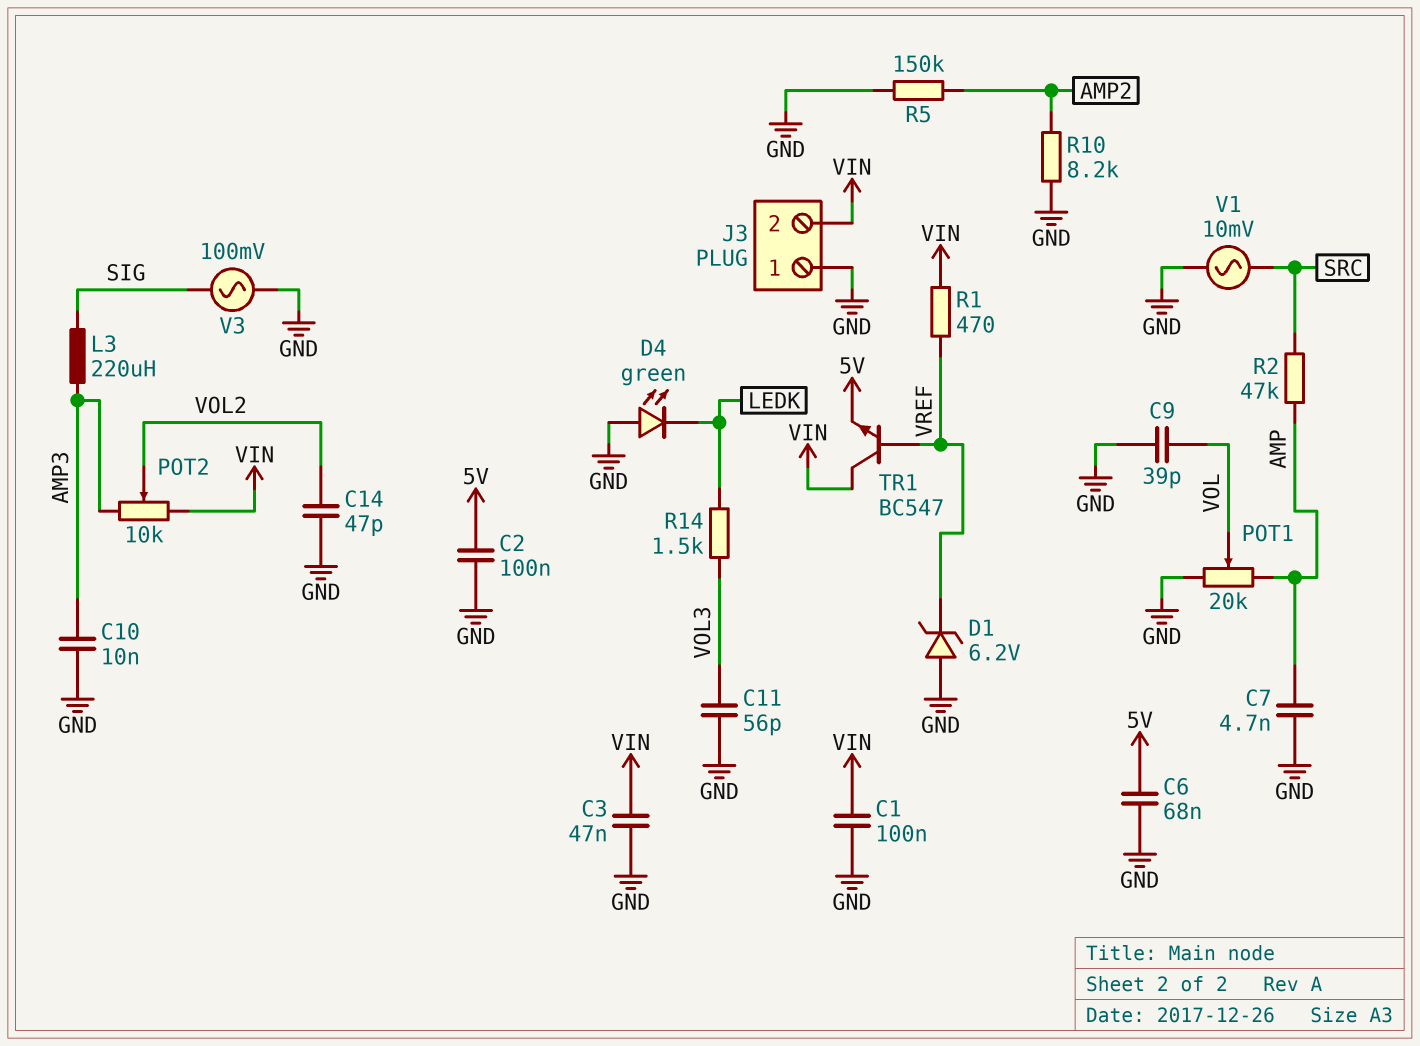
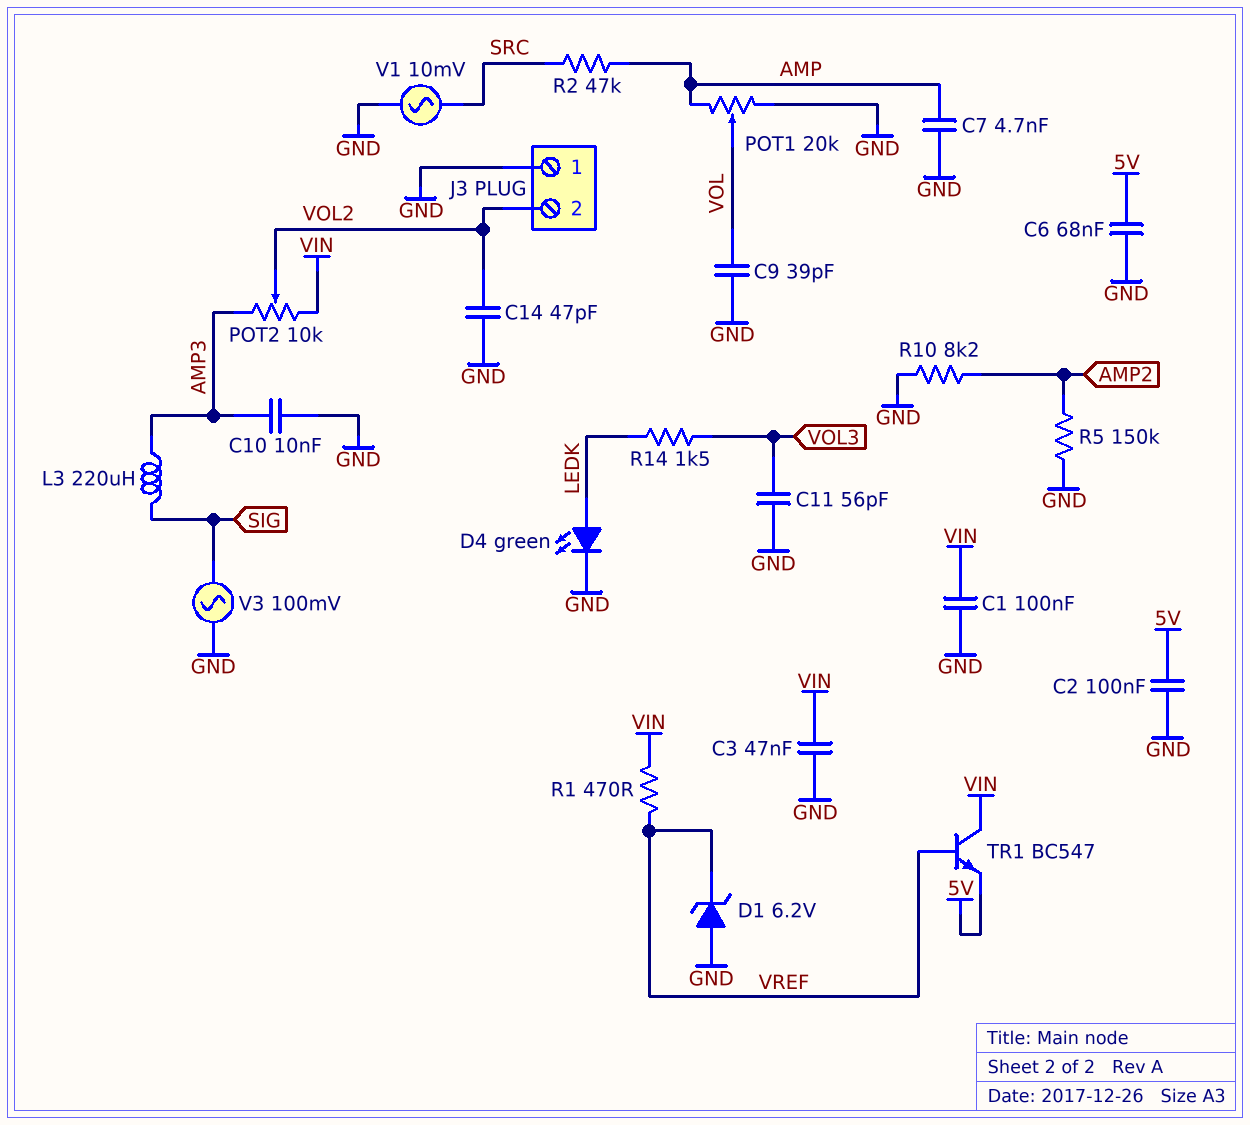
D4: LED green (A GND, K LEDK) -> LED green (A LEDK, K GND)
J3 pin 2: VIN -> VOL2

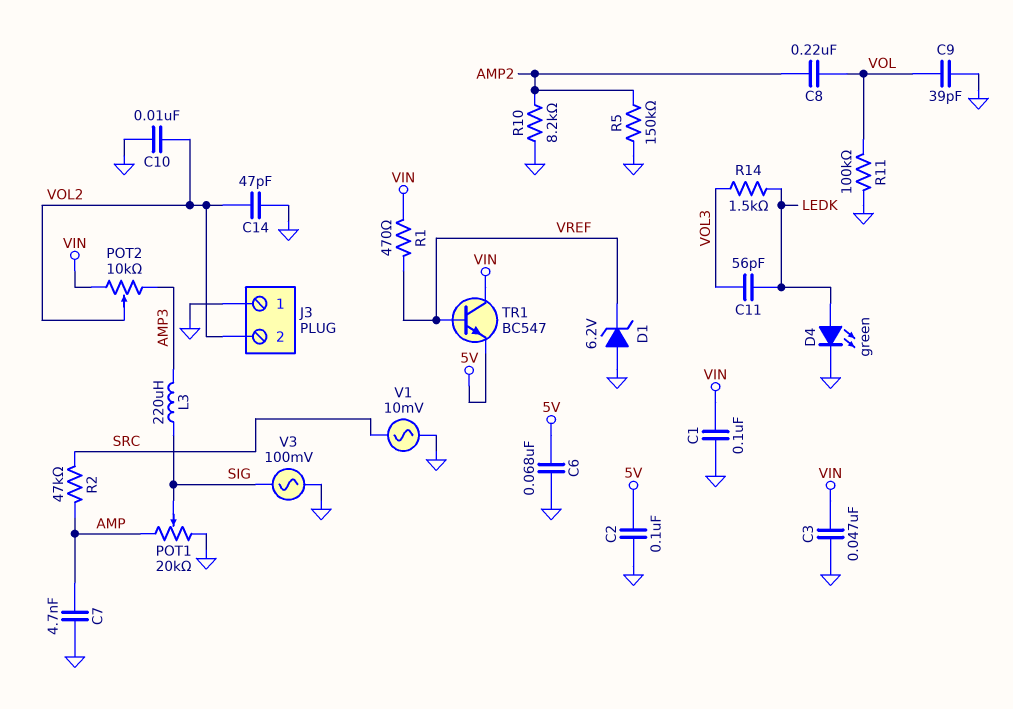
C8: none -> 220nF (AMP2, VOL)
C10: 10nF (AMP3, GND) -> 10nF (GND, VOL2)
C11: 56pF (GND, VOL3) -> 56pF (LEDK, VOL3)
POT1: 20k (AMP, GND, wiper VOL) -> 20k (AMP, GND, wiper SIG)
R11: none -> 100k (GND, VOL)

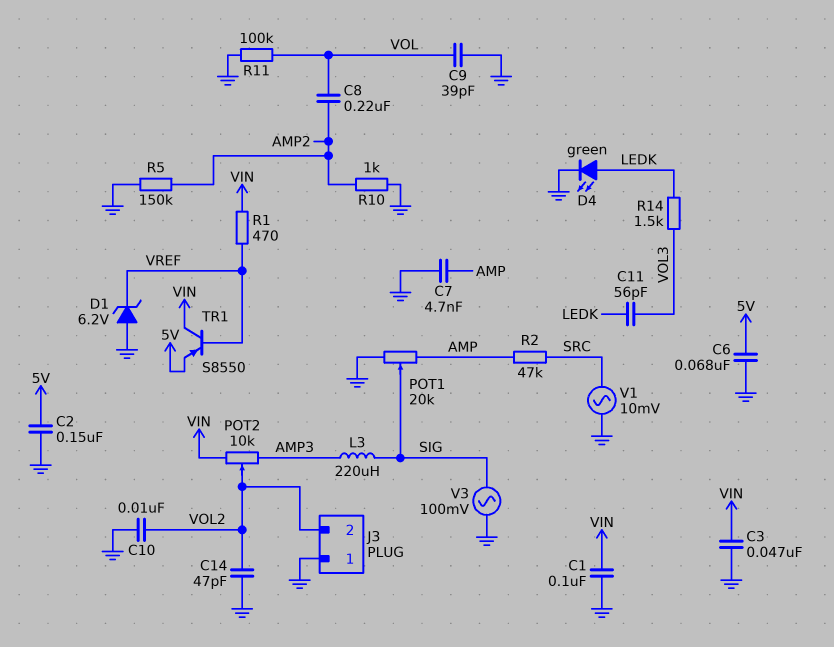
C2: 100nF (5V, GND) -> 150nF (5V, GND)
R10: 8.2k (AMP2, GND) -> 1k (AMP2, GND)
TR1: NPN BC547 (B VREF, C VIN, E 5V) -> PNP S8550 (B VREF, C VIN, E 5V)

